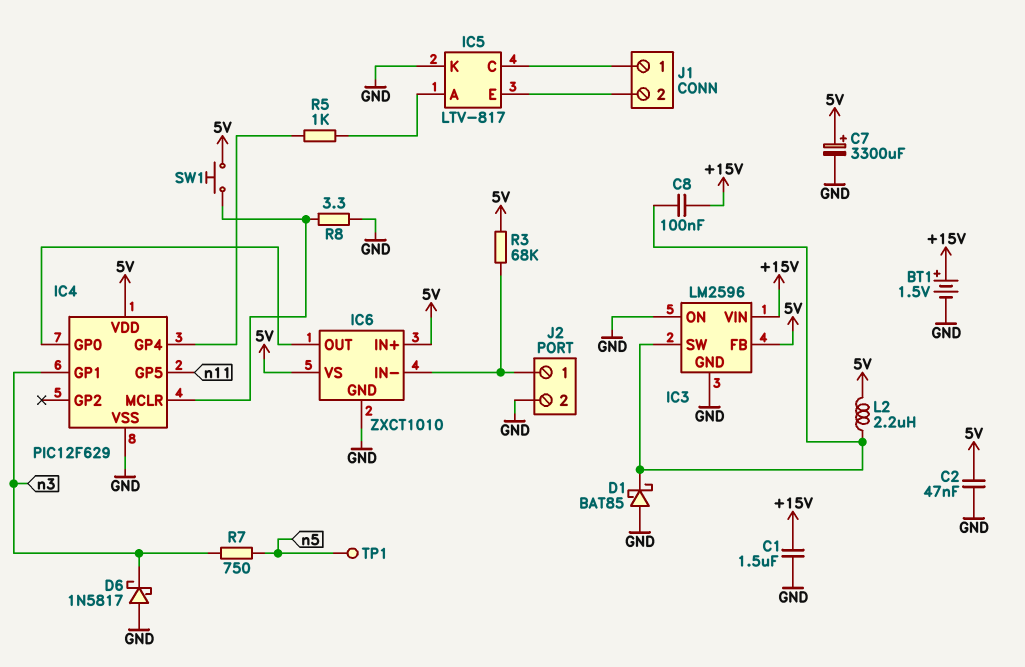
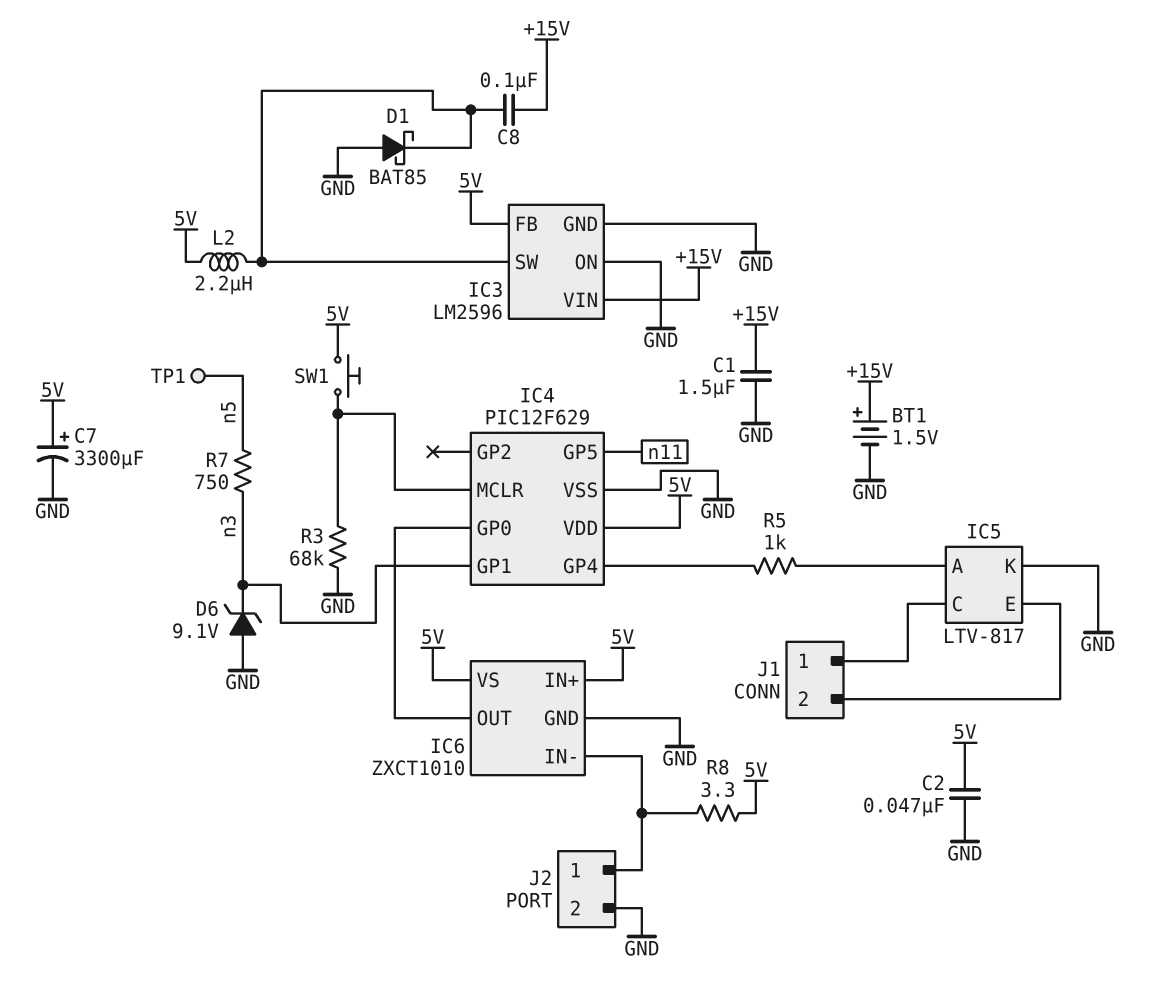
D6: schottky 1N5817 (A GND, K n3) -> zener 9.1V (A GND, K n3)
R3: 68k (5V, IC6/IN-) -> 68k (GND, IC4/MCLR)
R8: 3.3 (GND, IC4/MCLR) -> 3.3 (5V, IC6/IN-)

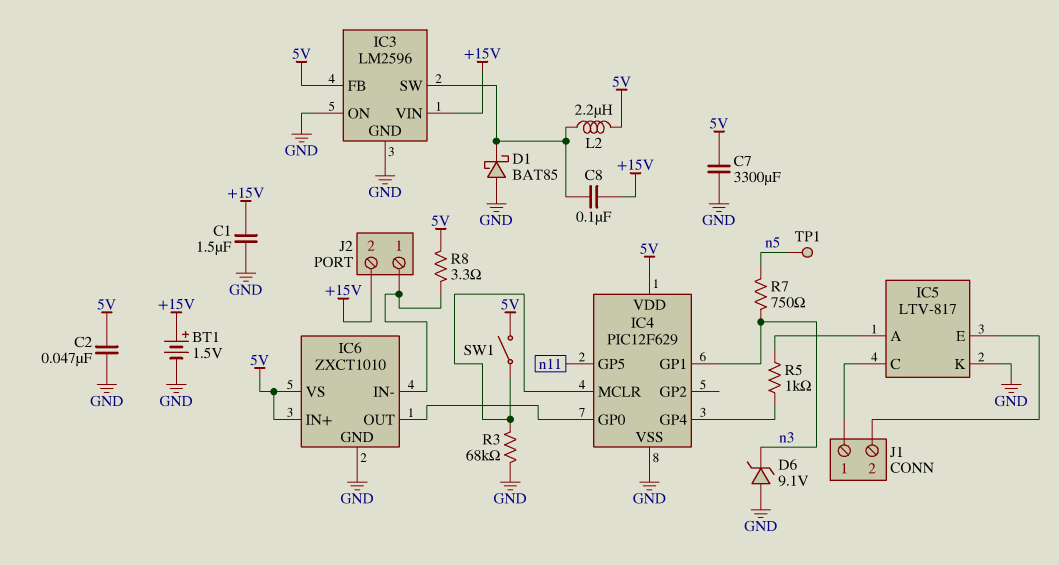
C7: 3300uF (plus 5V, minus GND) -> 3300uF (5V, GND)
J2 pin 2: GND -> +15V
SW1: button (5V, IC4/MCLR) -> switch (5V, IC4/MCLR)

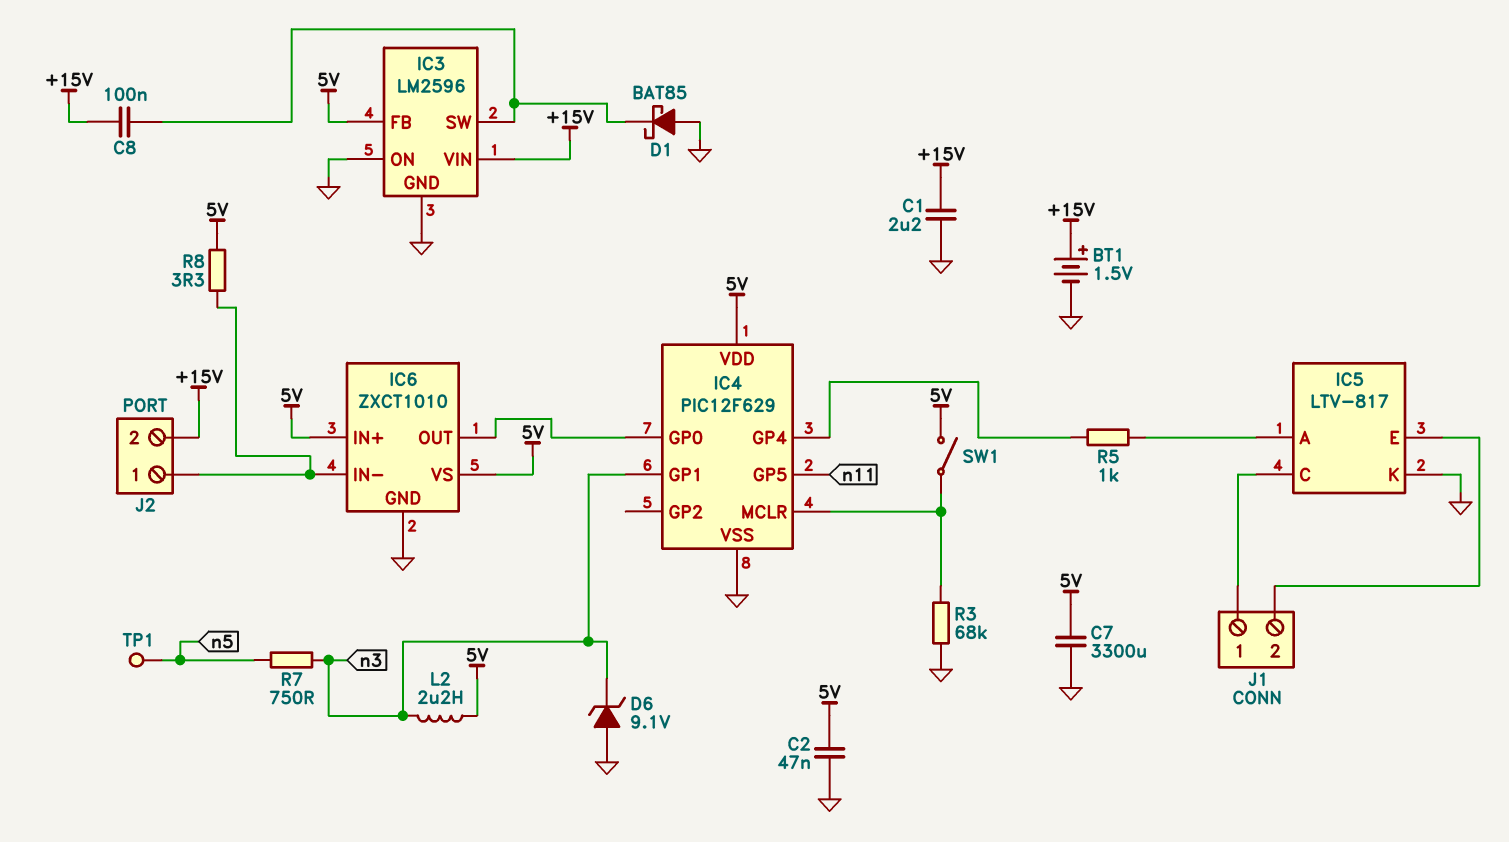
C1: 1.5uF (+15V, GND) -> 2.2uF (+15V, GND)
L2: 2.2uH (5V, IC3/SW) -> 2.2uH (5V, n3)

